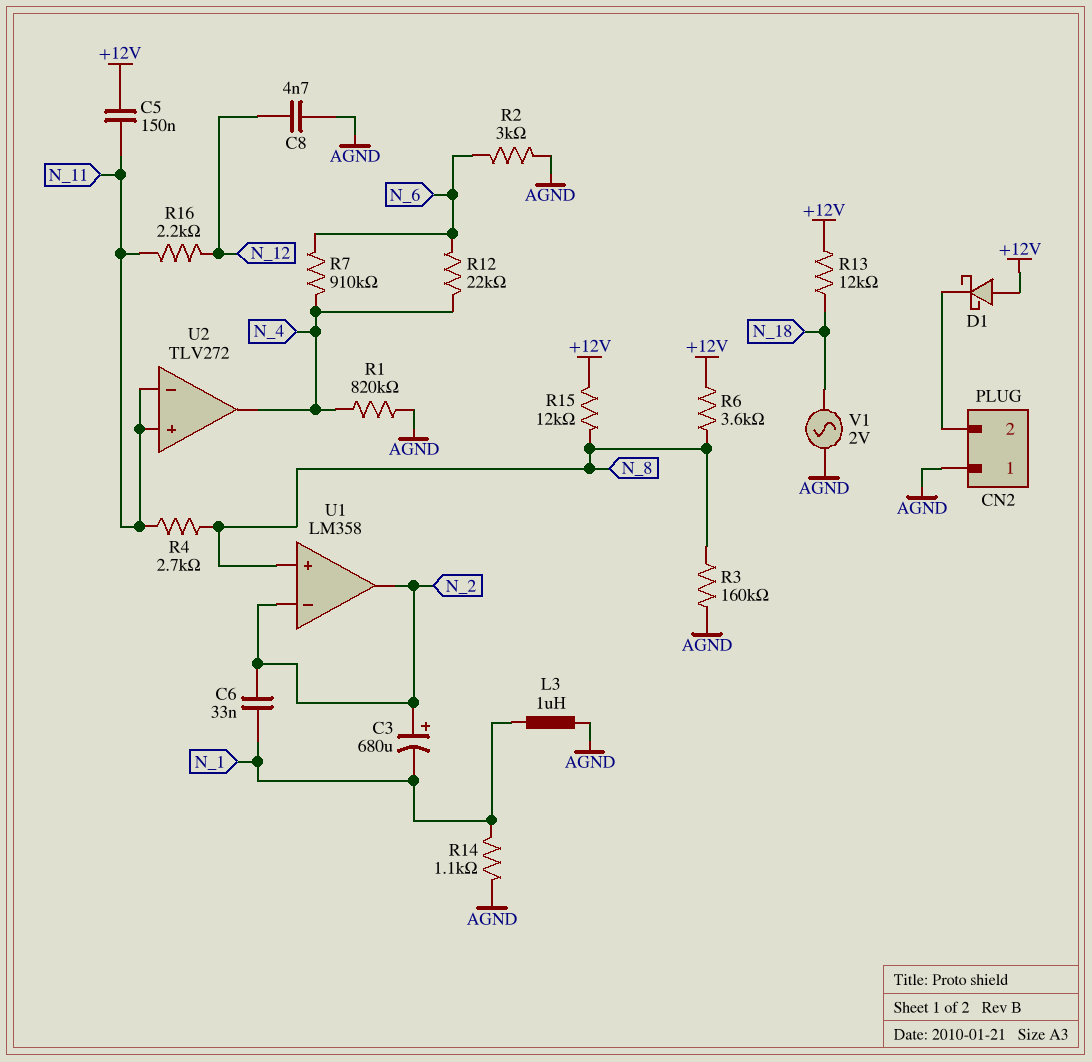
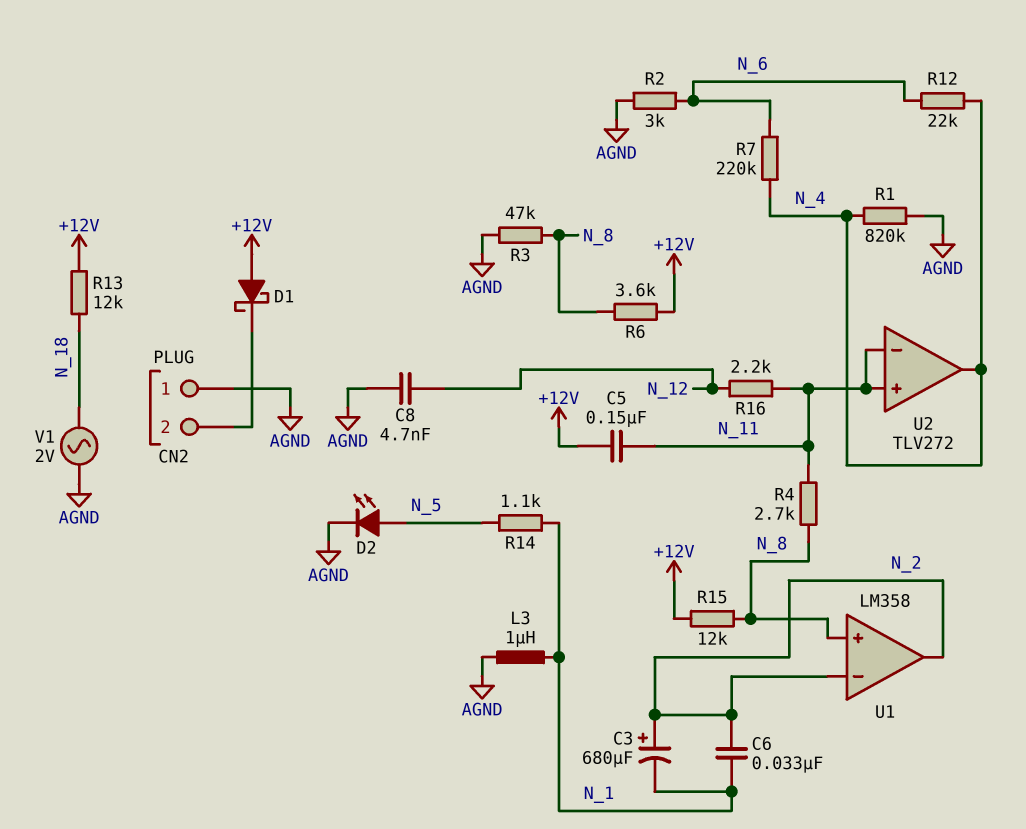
D2: none -> LED (A N_5, K AGND)
R3: 160k (AGND, N_8) -> 47k (AGND, N_8)
R7: 910k (N_4, N_6) -> 220k (N_4, N_6)
R14: 1.1k (AGND, N_1) -> 1.1k (N_1, N_5)

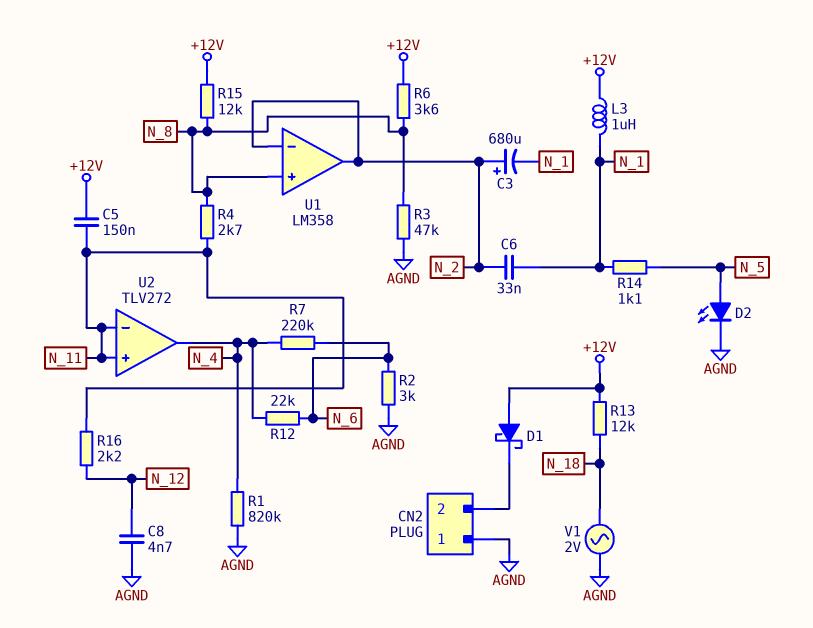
L3: 1uH (AGND, N_1) -> 1uH (+12V, N_1)

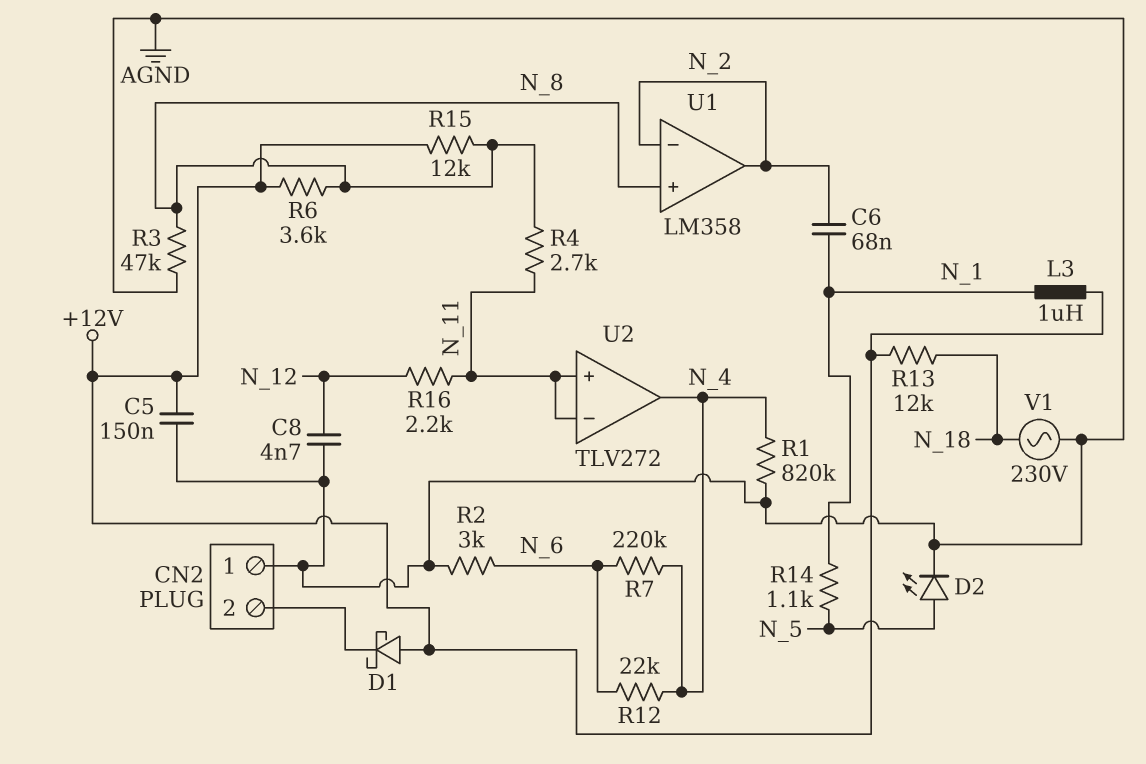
C3: 680uF (plus N_2, minus N_1) -> none
C5: 150nF (+12V, N_11) -> 150nF (+12V, AGND)
C6: 33nF (N_1, N_2) -> 68nF (N_1, N_2)
V1: AC 2V (AGND, N_18) -> AC 230V (AGND, N_18)

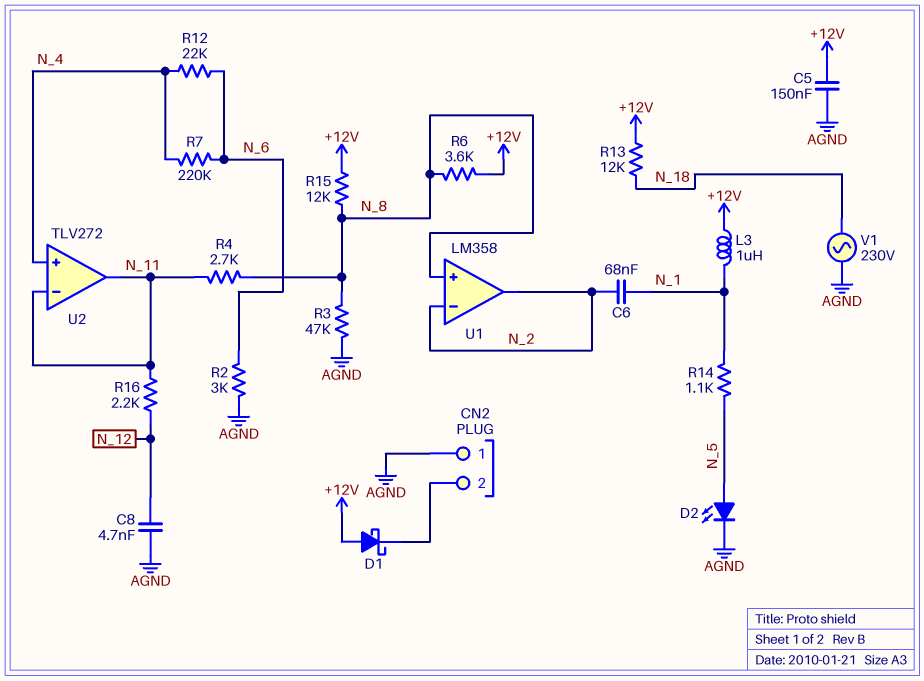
R1: 820k (AGND, N_4) -> none
U2 pin in+: N_11 -> N_4
U2 pin out: N_4 -> N_11

